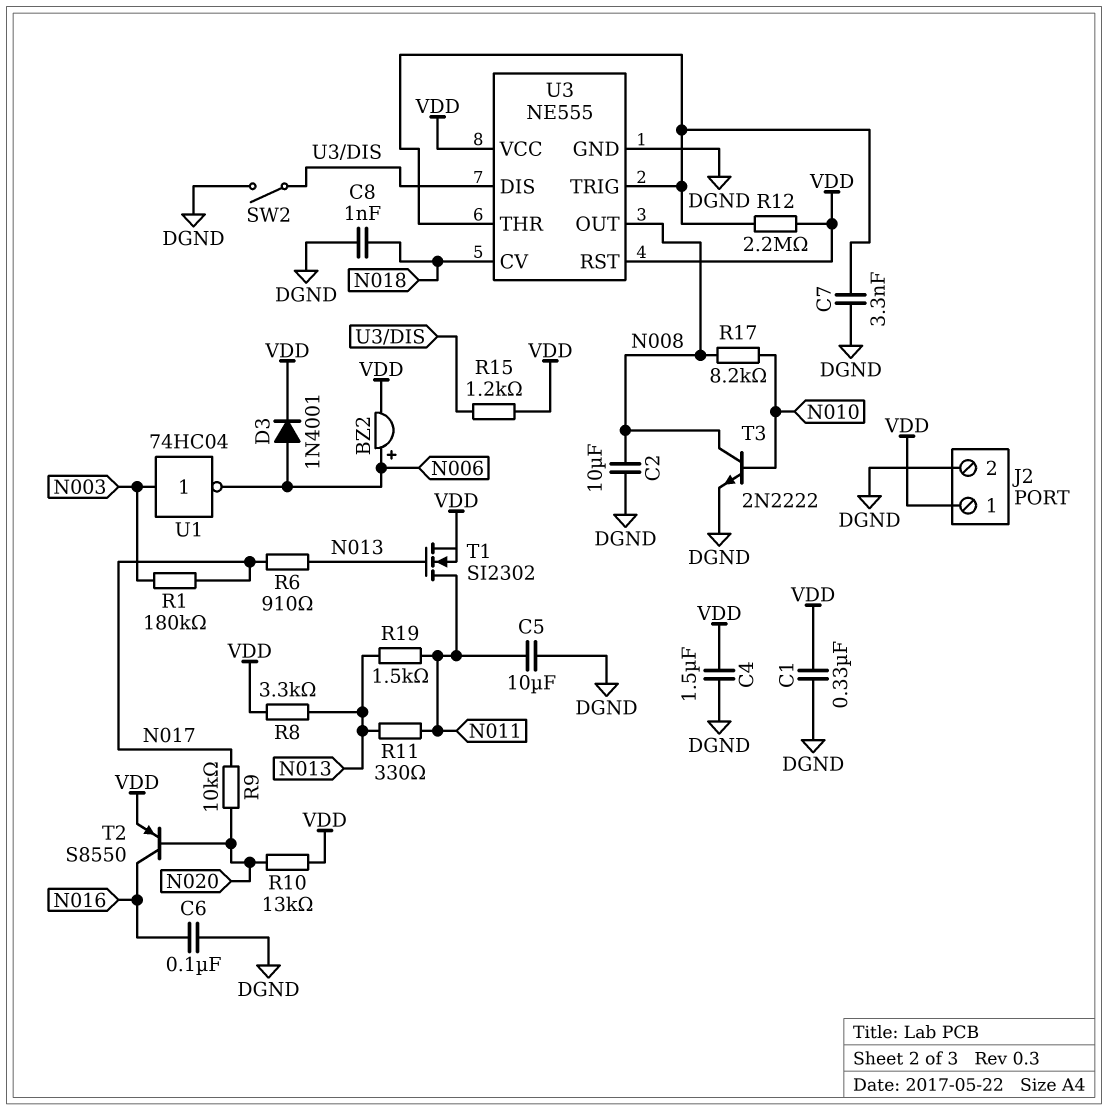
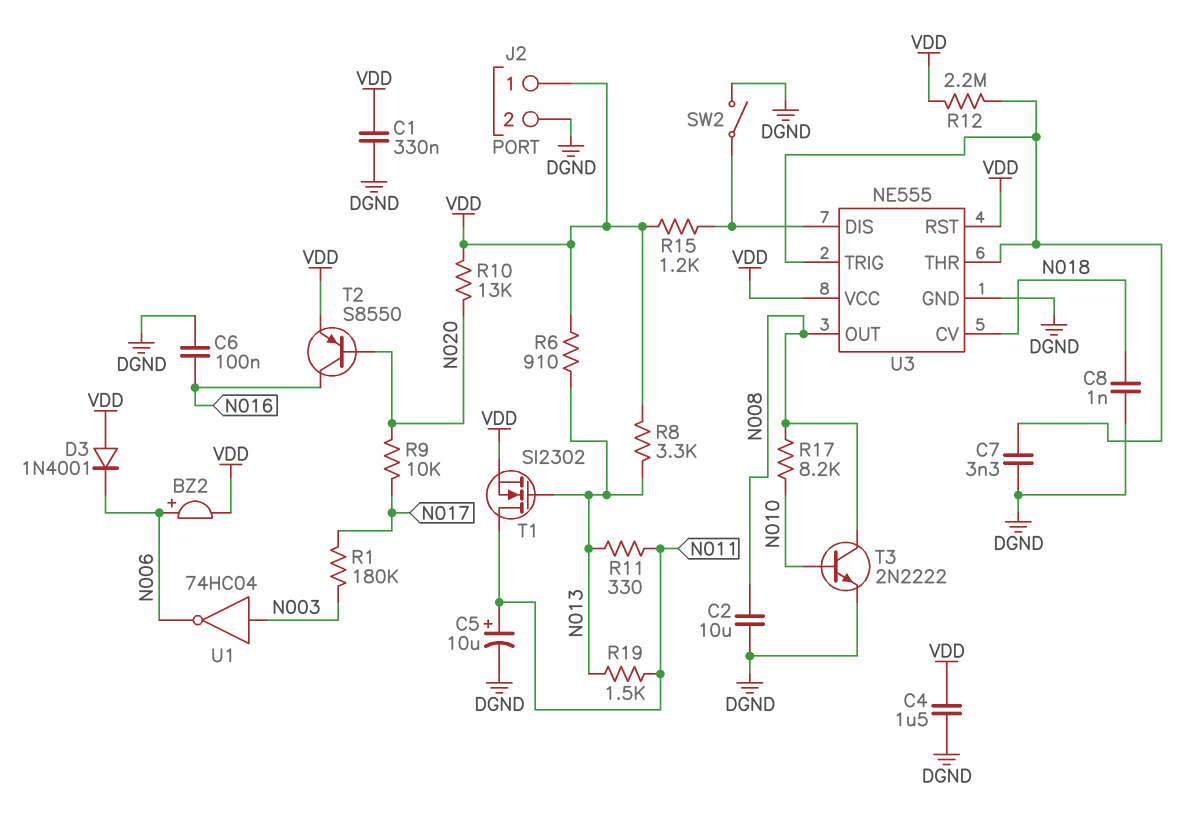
C5: 10uF (DGND, N011) -> 10uF (plus N011, minus DGND)
D3: diode 1N4001 (A N006, K VDD) -> diode 1N4001 (A VDD, K N006)
R6: 910 (N013, N017) -> 910 (N013, VDD)

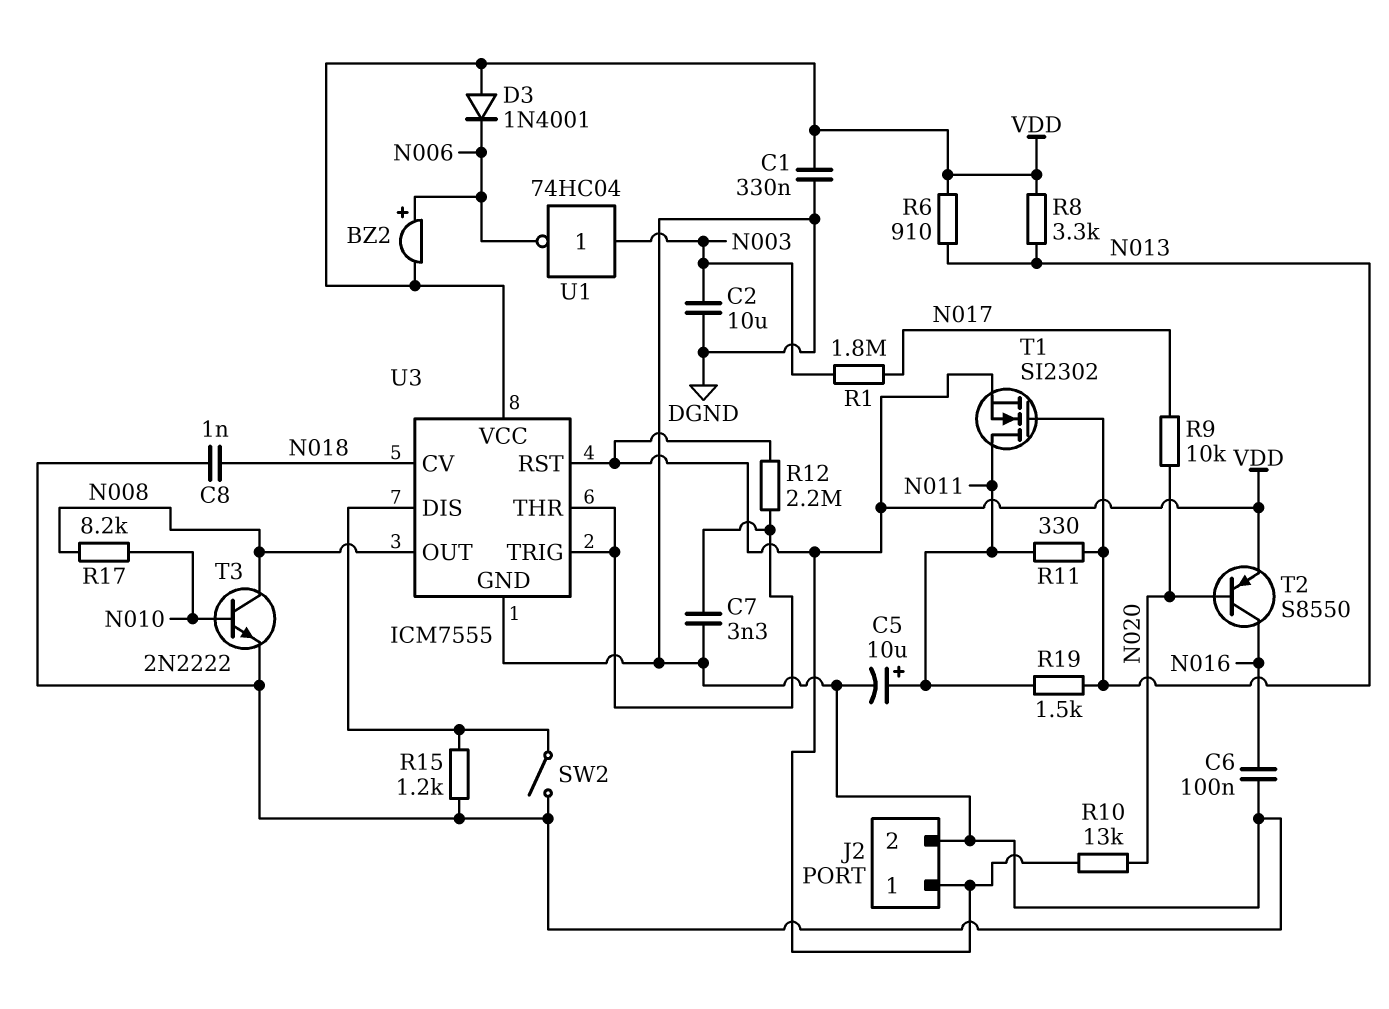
C2: 10uF (DGND, N008) -> 10uF (DGND, N003)
C4: 1.5uF (DGND, VDD) -> none
R1: 180k (N003, N017) -> 1.8M (N003, N017)
R15: 1.2k (U3/DIS, VDD) -> 1.2k (DGND, U3/DIS)
U3: NE555 -> ICM7555

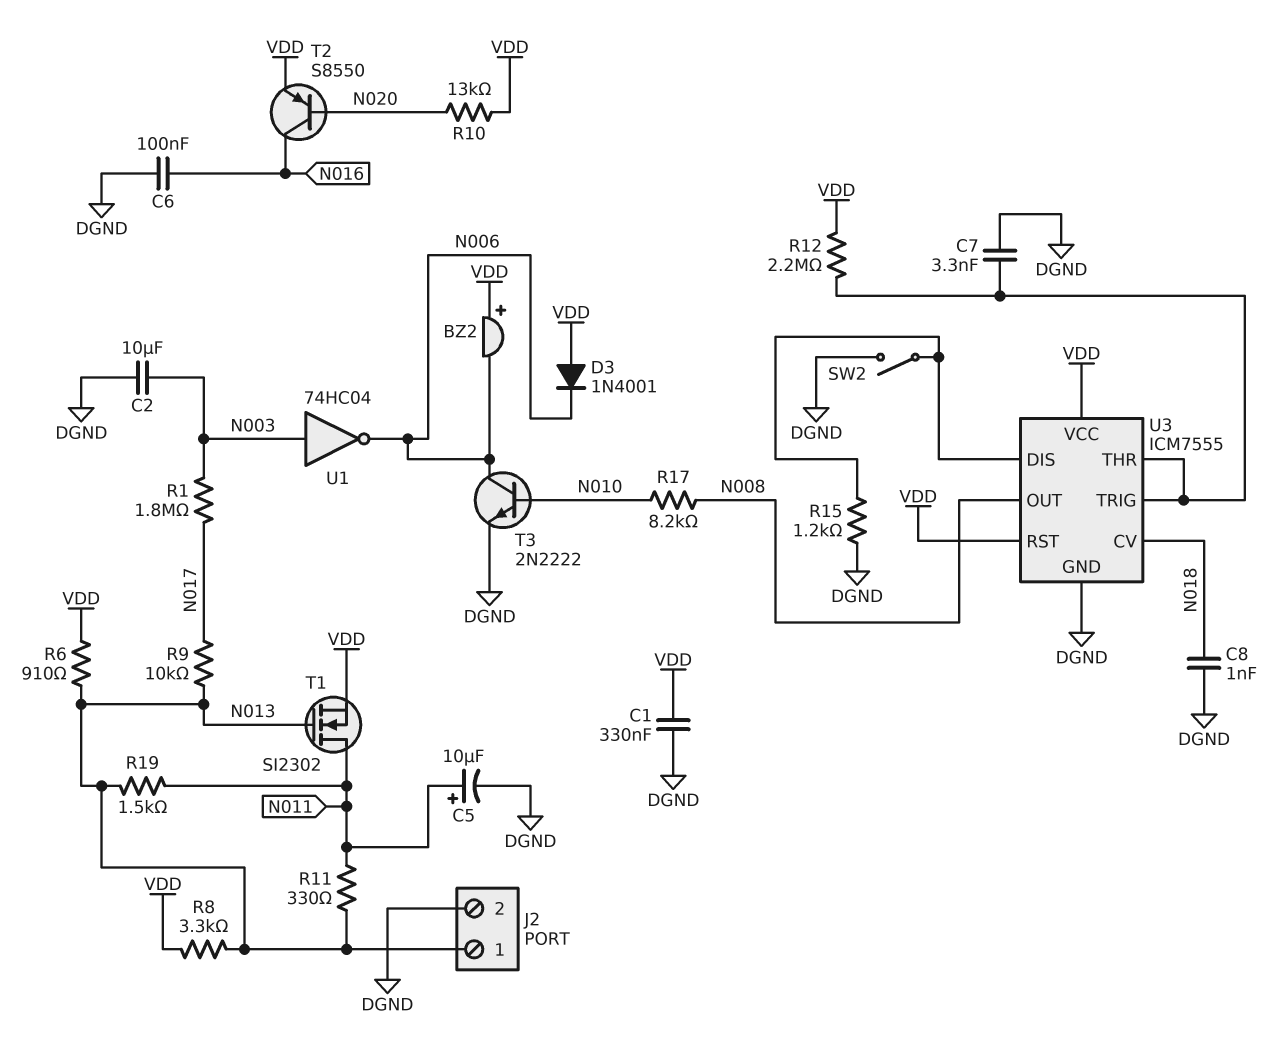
BZ2: buzzer (plus N006, minus VDD) -> buzzer (plus VDD, minus N006)
J2 pin 1: VDD -> N013
R9: 10k (N017, N020) -> 10k (N013, N017)
T3: NPN 2N2222 (B N010, C N008, E DGND) -> NPN 2N2222 (B N010, C N006, E DGND)

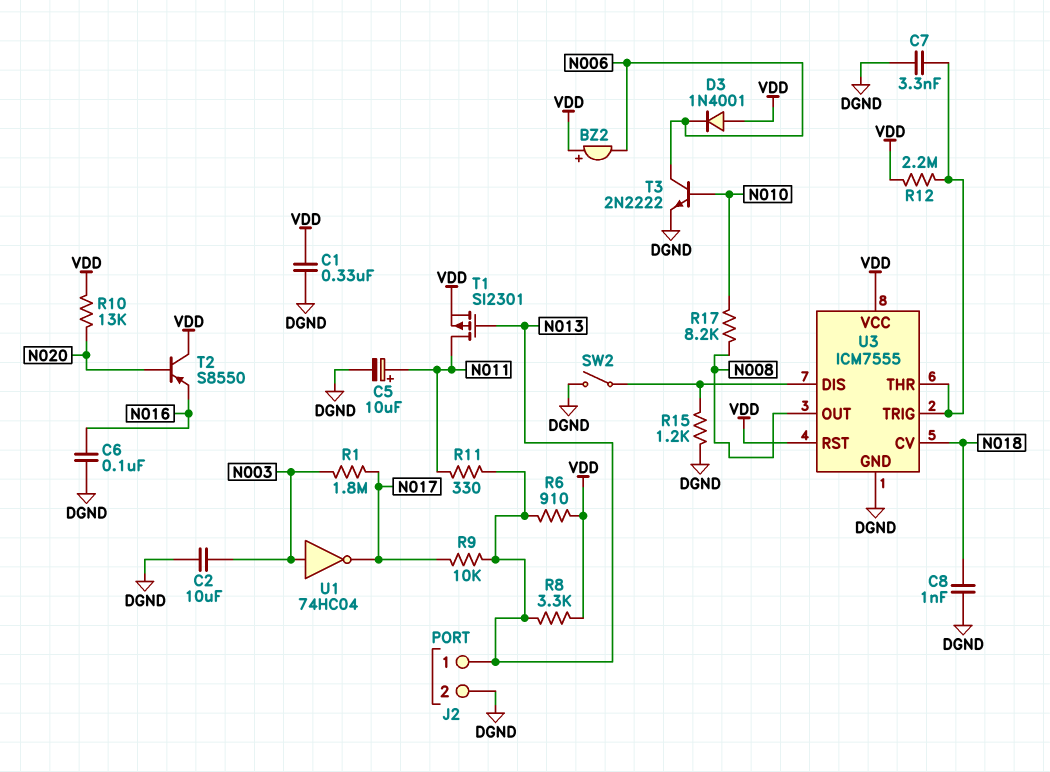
R19: 1.5k (N011, N013) -> none
T1: NMOS SI2302 (G N013, D N011, S VDD) -> PMOS SI2301 (G N013, D N011, S VDD)
T2: PNP S8550 (B N020, C N016, E VDD) -> PNP S8550 (B N020, C VDD, E N016)
U1: NOT 74HC04 (in N003, out N006) -> NOT 74HC04 (in N003, out N017)

